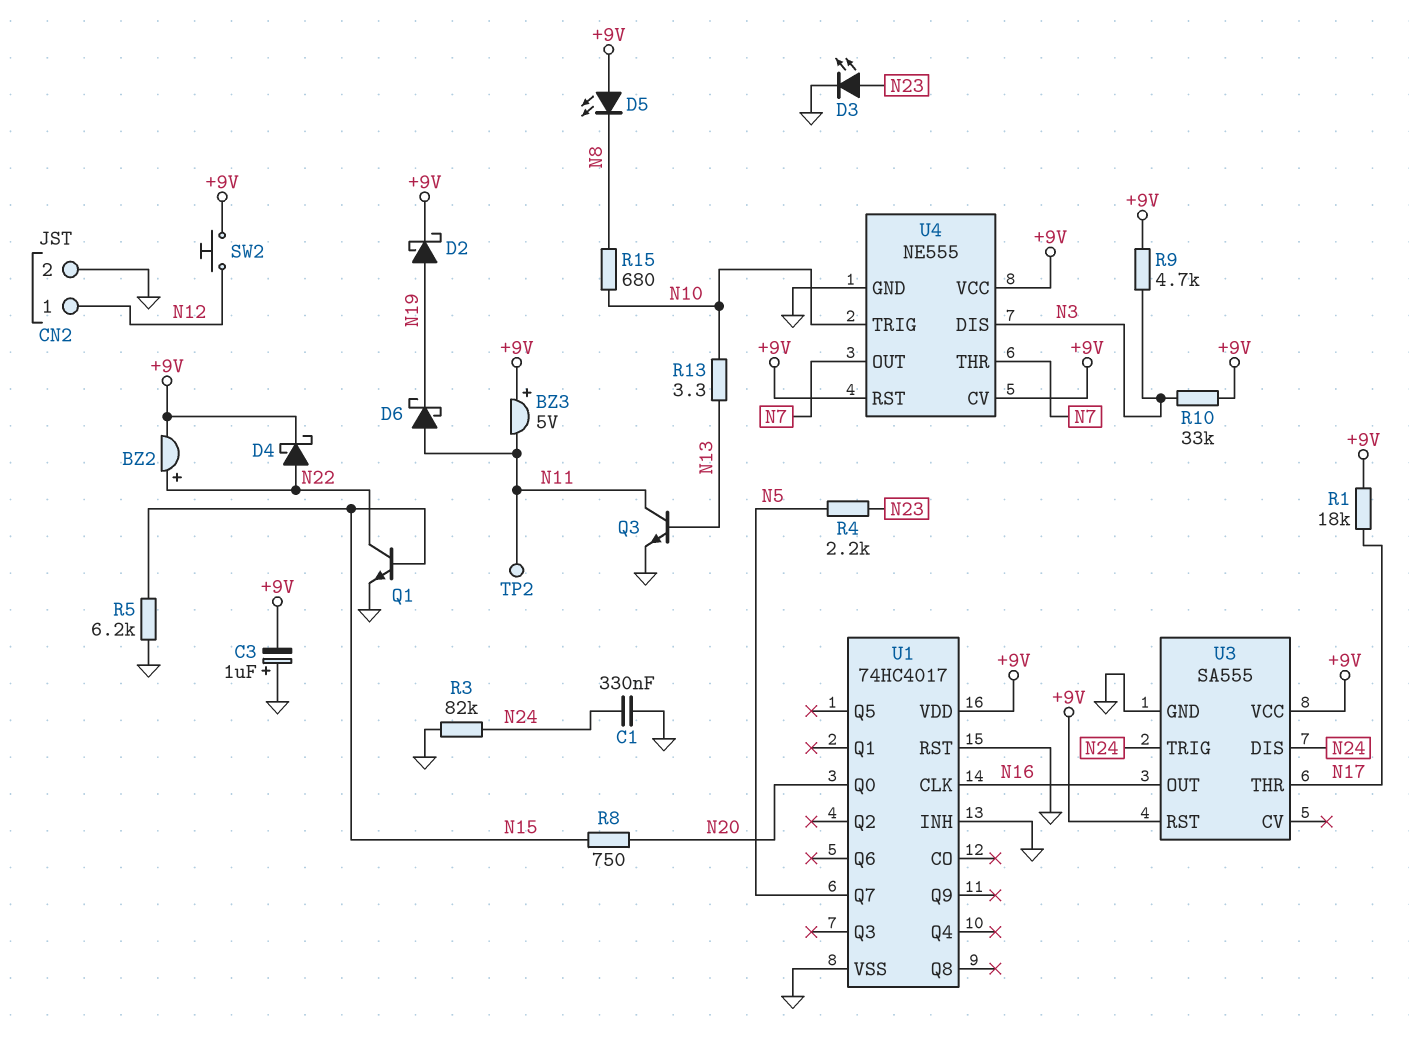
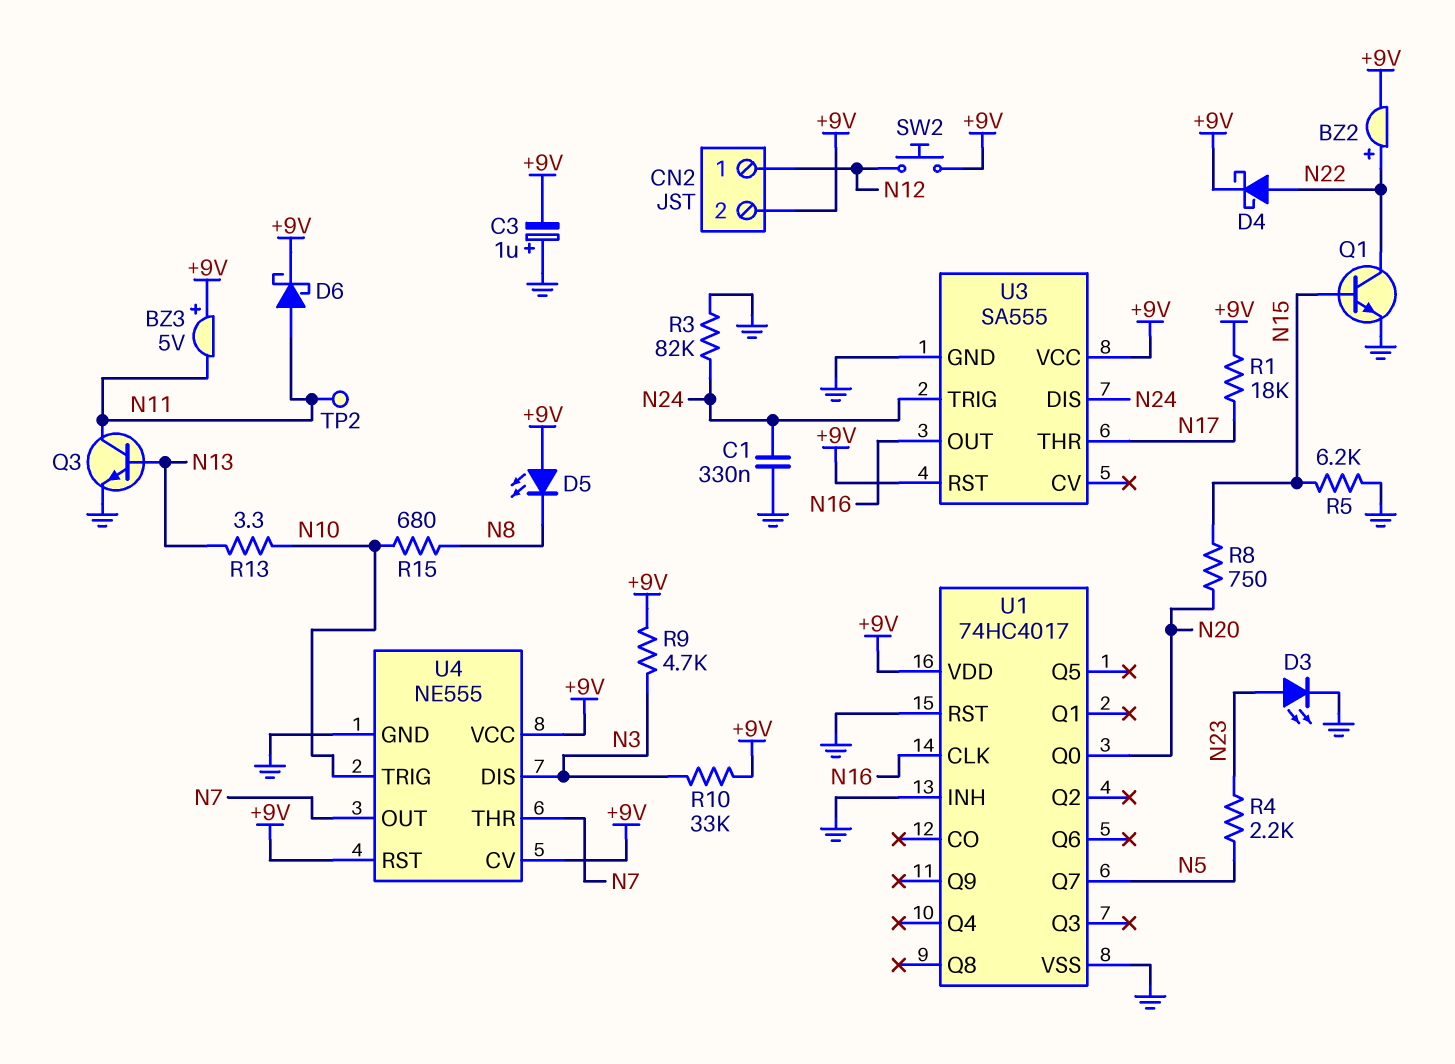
CN2 pin 2: GND -> +9V
D2: schottky (A N19, K +9V) -> none
D6: schottky (A N11, K N19) -> schottky (A N11, K +9V)

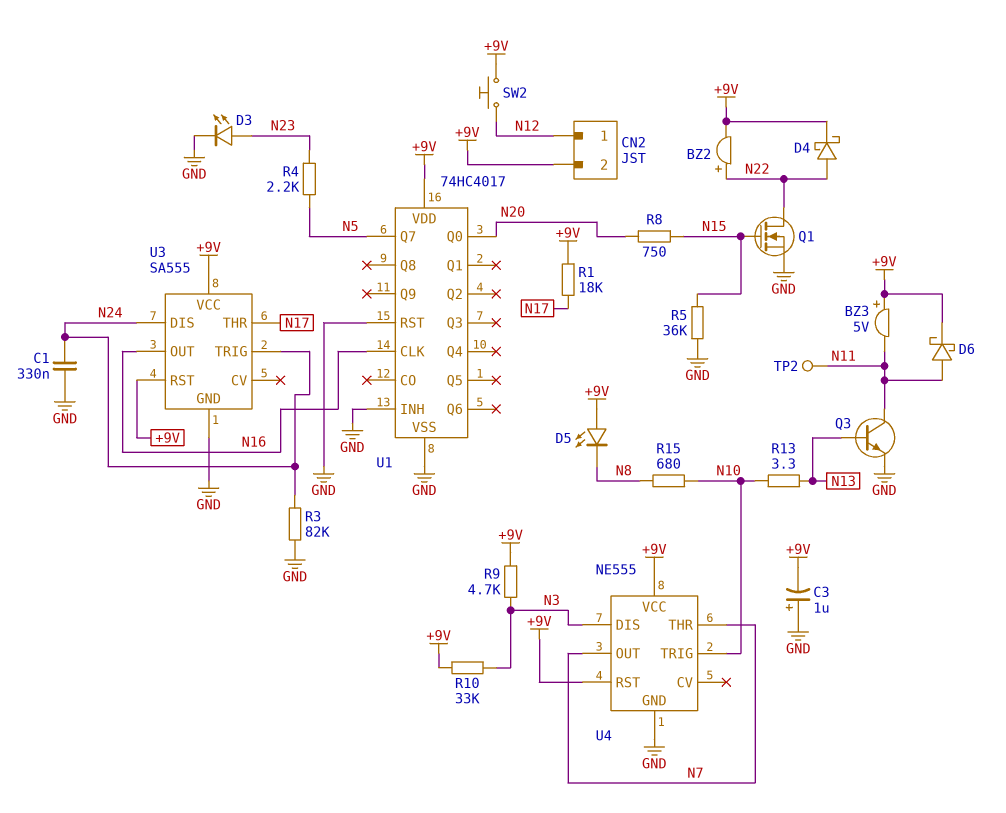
Q1: NPN (B N15, C N22, E GND) -> NMOS (G N15, D N22, S GND)
R5: 6.2k (GND, N15) -> 36k (GND, N15)
U4 pin CV: +9V -> none

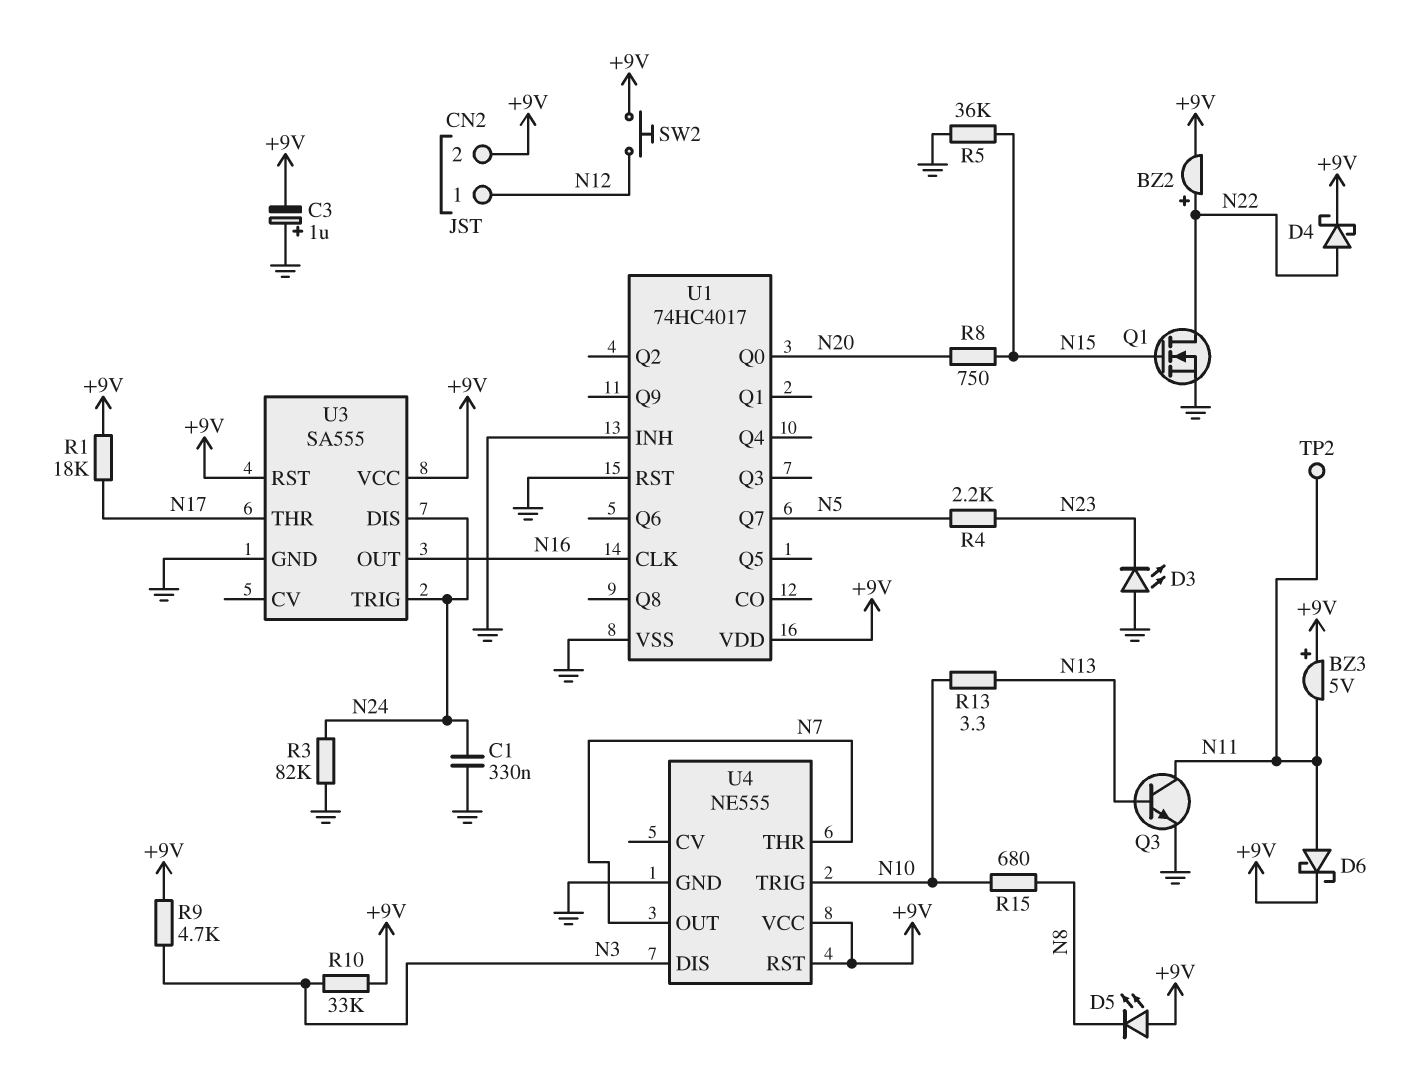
D3: LED (A N23, K GND) -> LED (A GND, K N23)

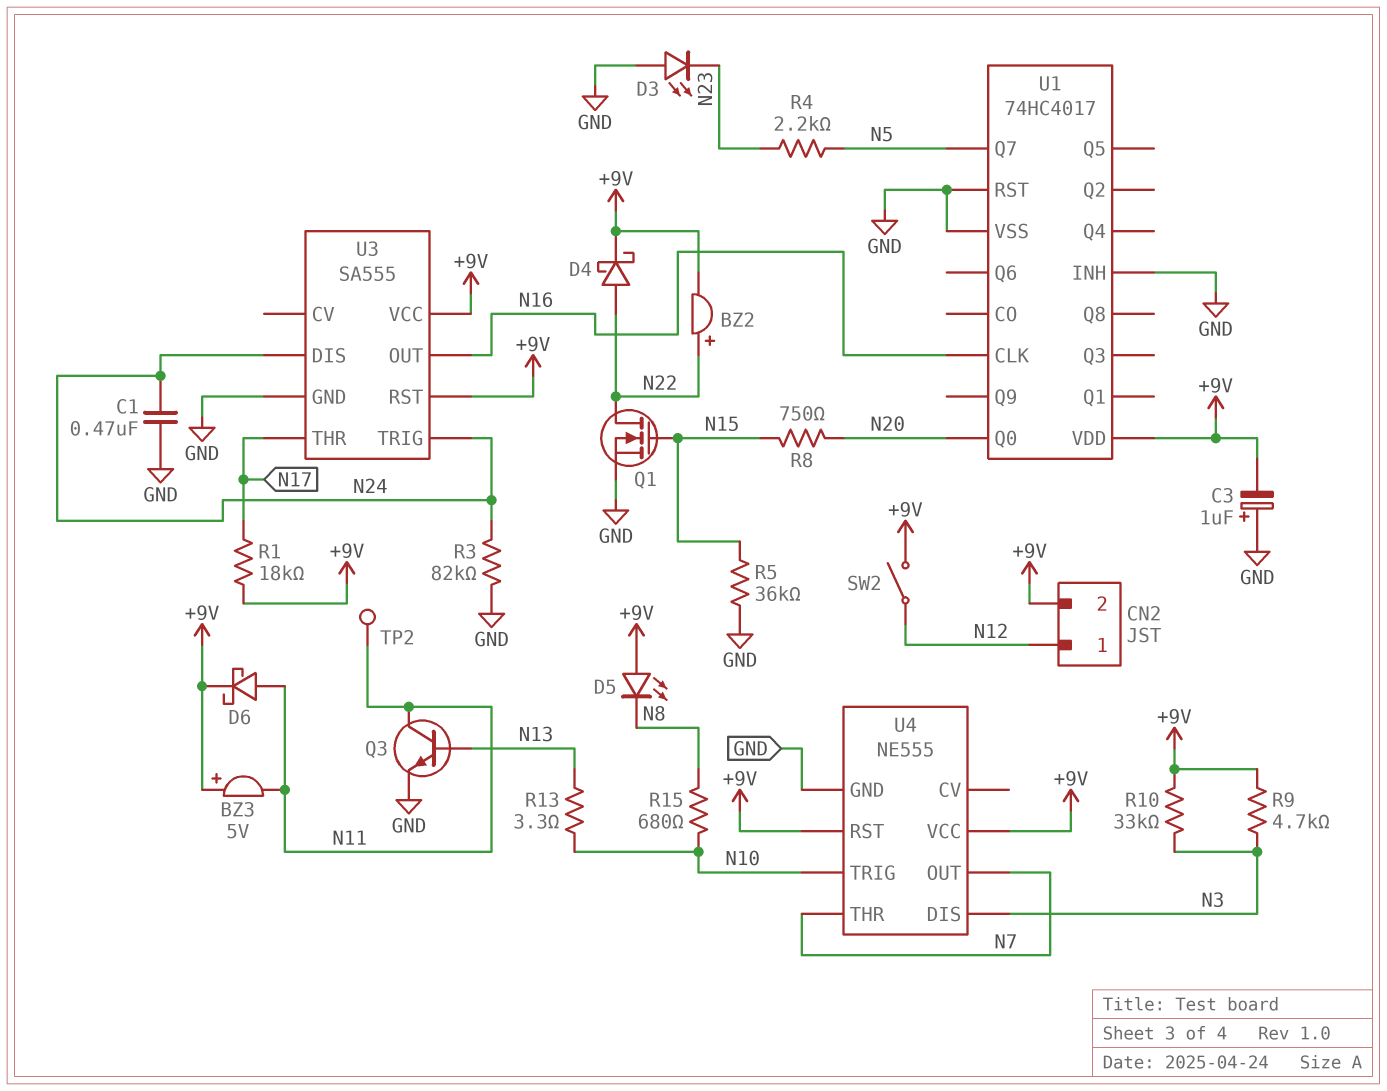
C1: 330nF (GND, N24) -> 470nF (GND, N24)
SW2: button (+9V, N12) -> switch (+9V, N12)

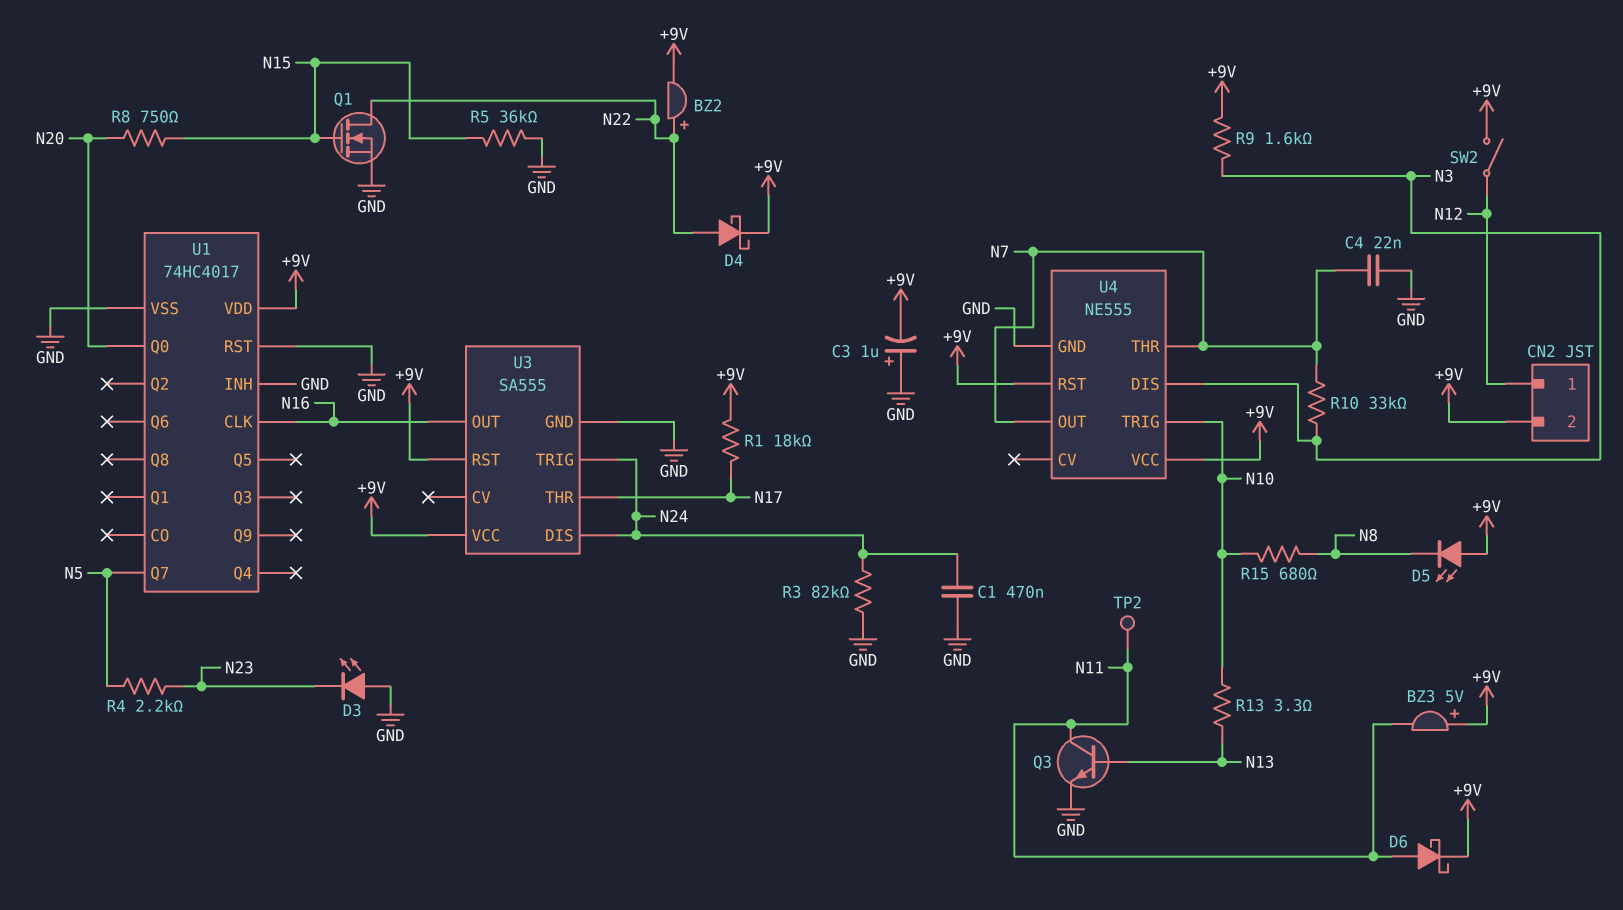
C4: none -> 22nF (GND, N7)
R9: 4.7k (+9V, N3) -> 1.6k (+9V, N3)
R10: 33k (+9V, N3) -> 33k (N3, N7)

